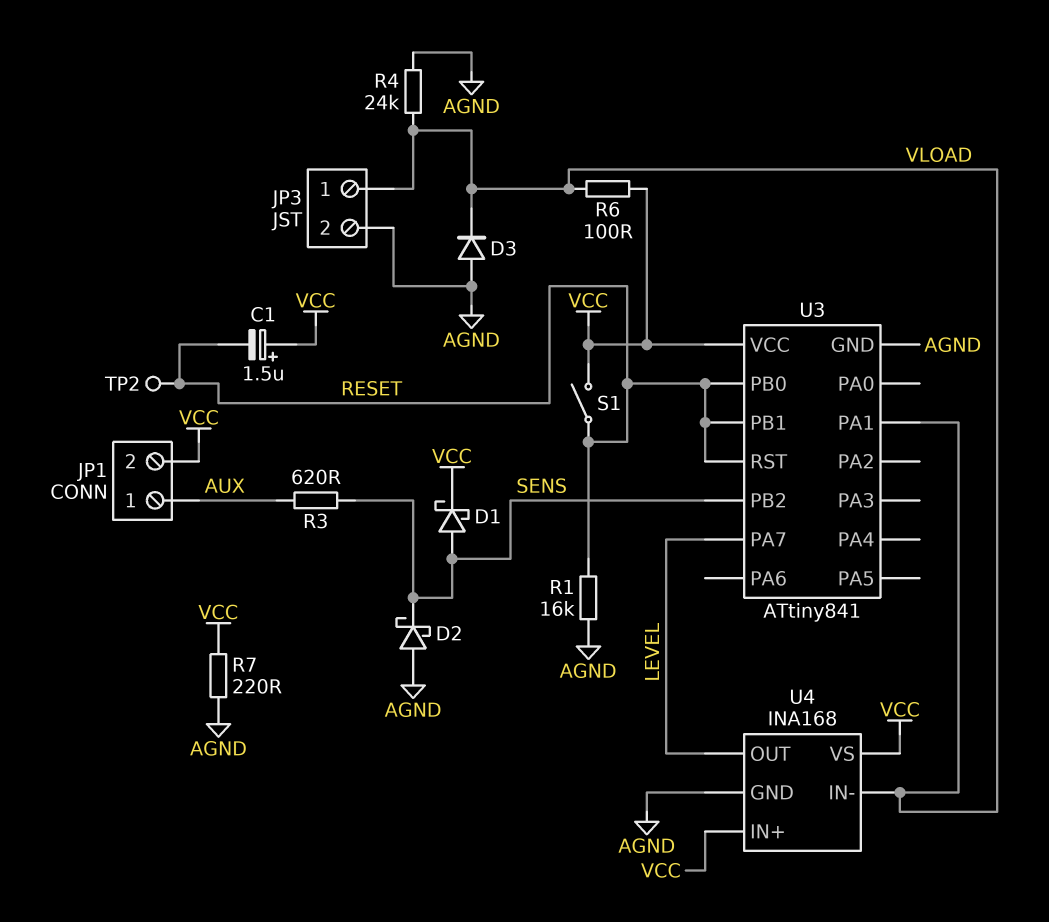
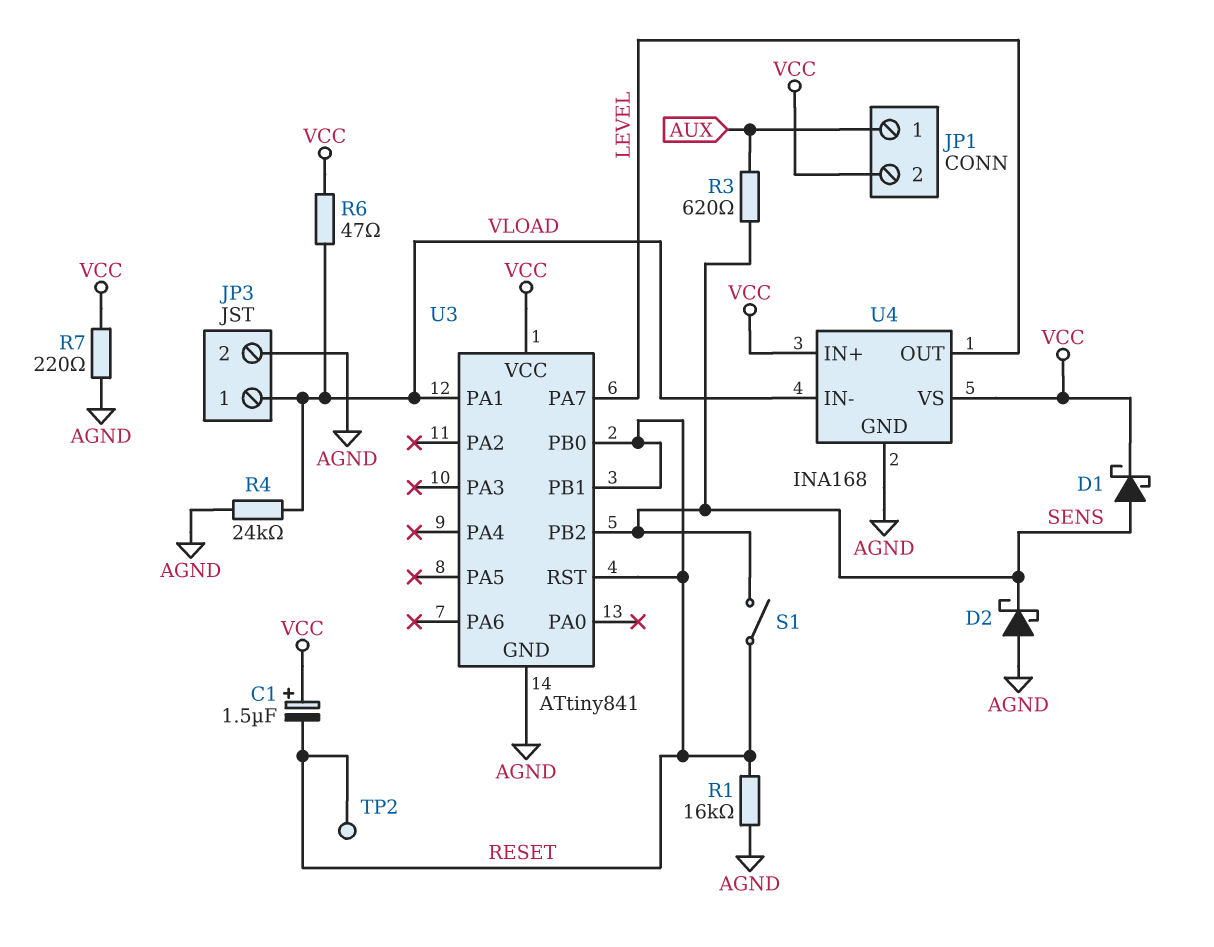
D3: diode (A AGND, K VLOAD) -> none
R6: 100 (VCC, VLOAD) -> 47 (VCC, VLOAD)
S1: switch (RESET, VCC) -> switch (RESET, SENS)

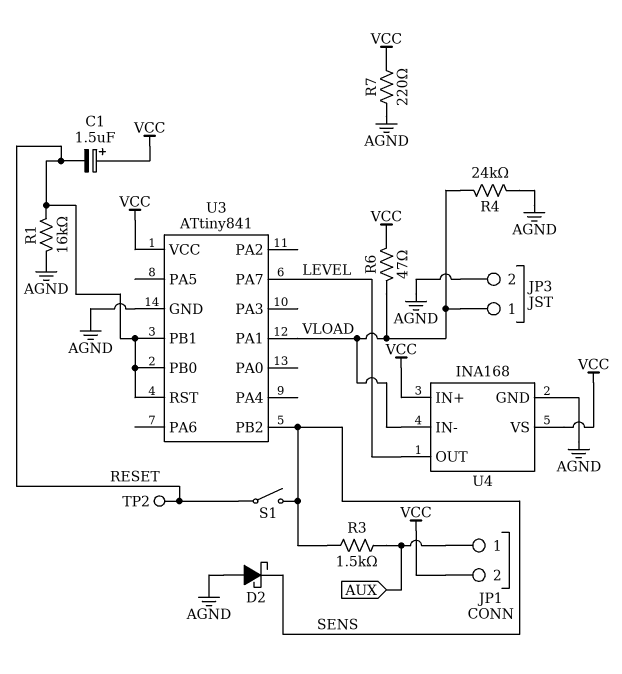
D1: schottky (A SENS, K VCC) -> none
R3: 620 (AUX, SENS) -> 1.5k (AUX, SENS)

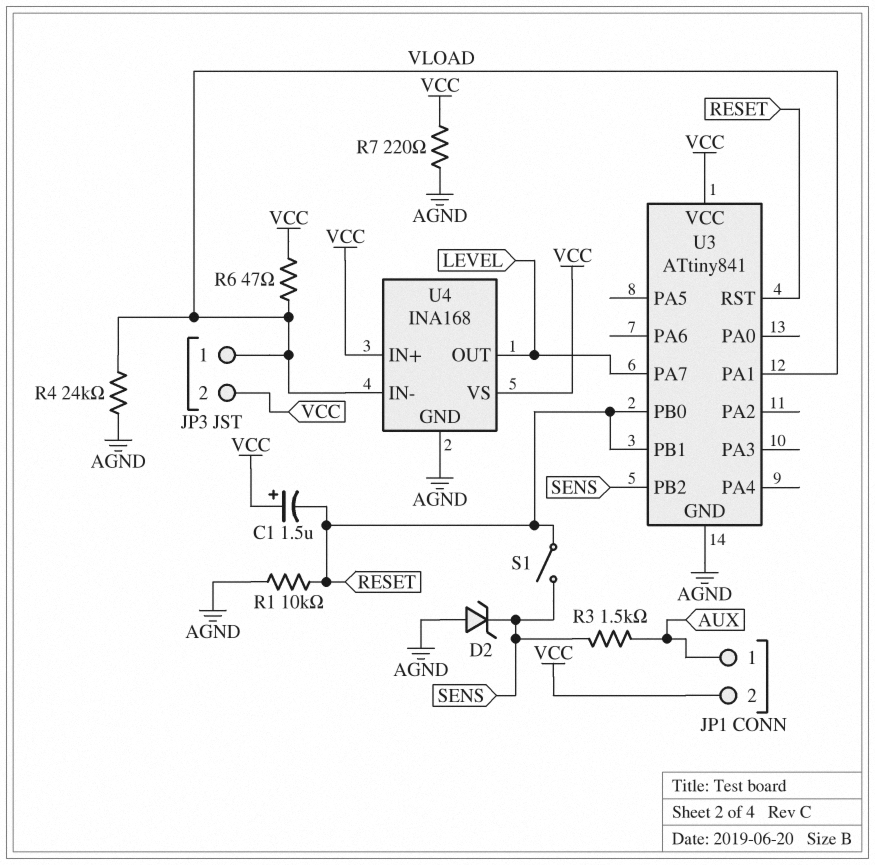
D2: schottky (A AGND, K SENS) -> zener (A AGND, K SENS)
JP3 pin 2: AGND -> VCC
R1: 16k (AGND, RESET) -> 10k (AGND, RESET)
TP2: test point (RESET) -> none

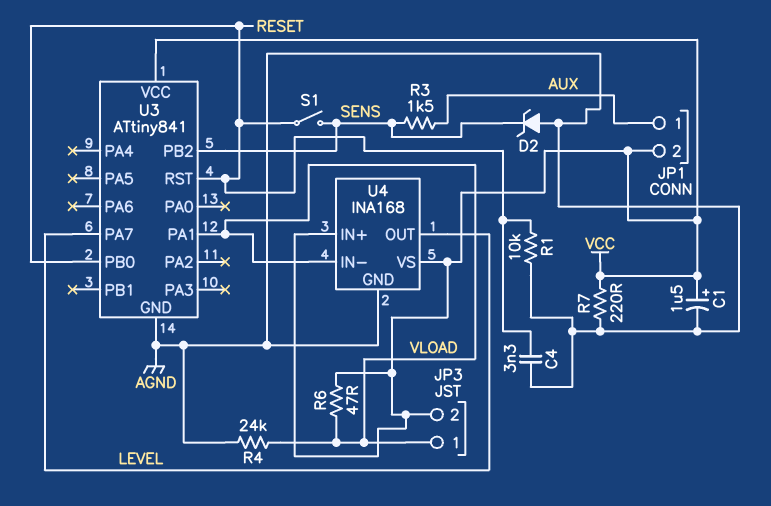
C1: 1.5uF (plus VCC, minus RESET) -> 1.5uF (plus VCC, minus AGND)
C4: none -> 3.3nF (AGND, RESET)
U3 pin PB1: RESET -> none

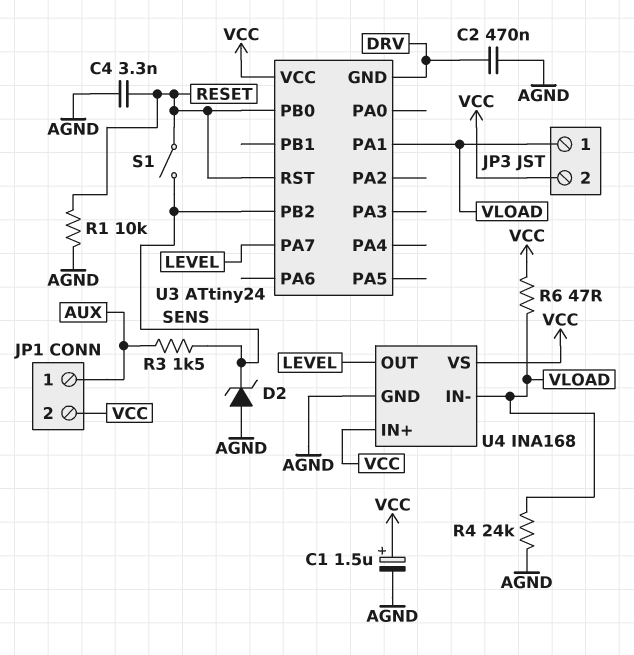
C2: none -> 470nF (AGND, DRV)
R7: 220 (AGND, VCC) -> none
U3: ATtiny841 -> ATtiny24
U3 pin GND: AGND -> DRV

